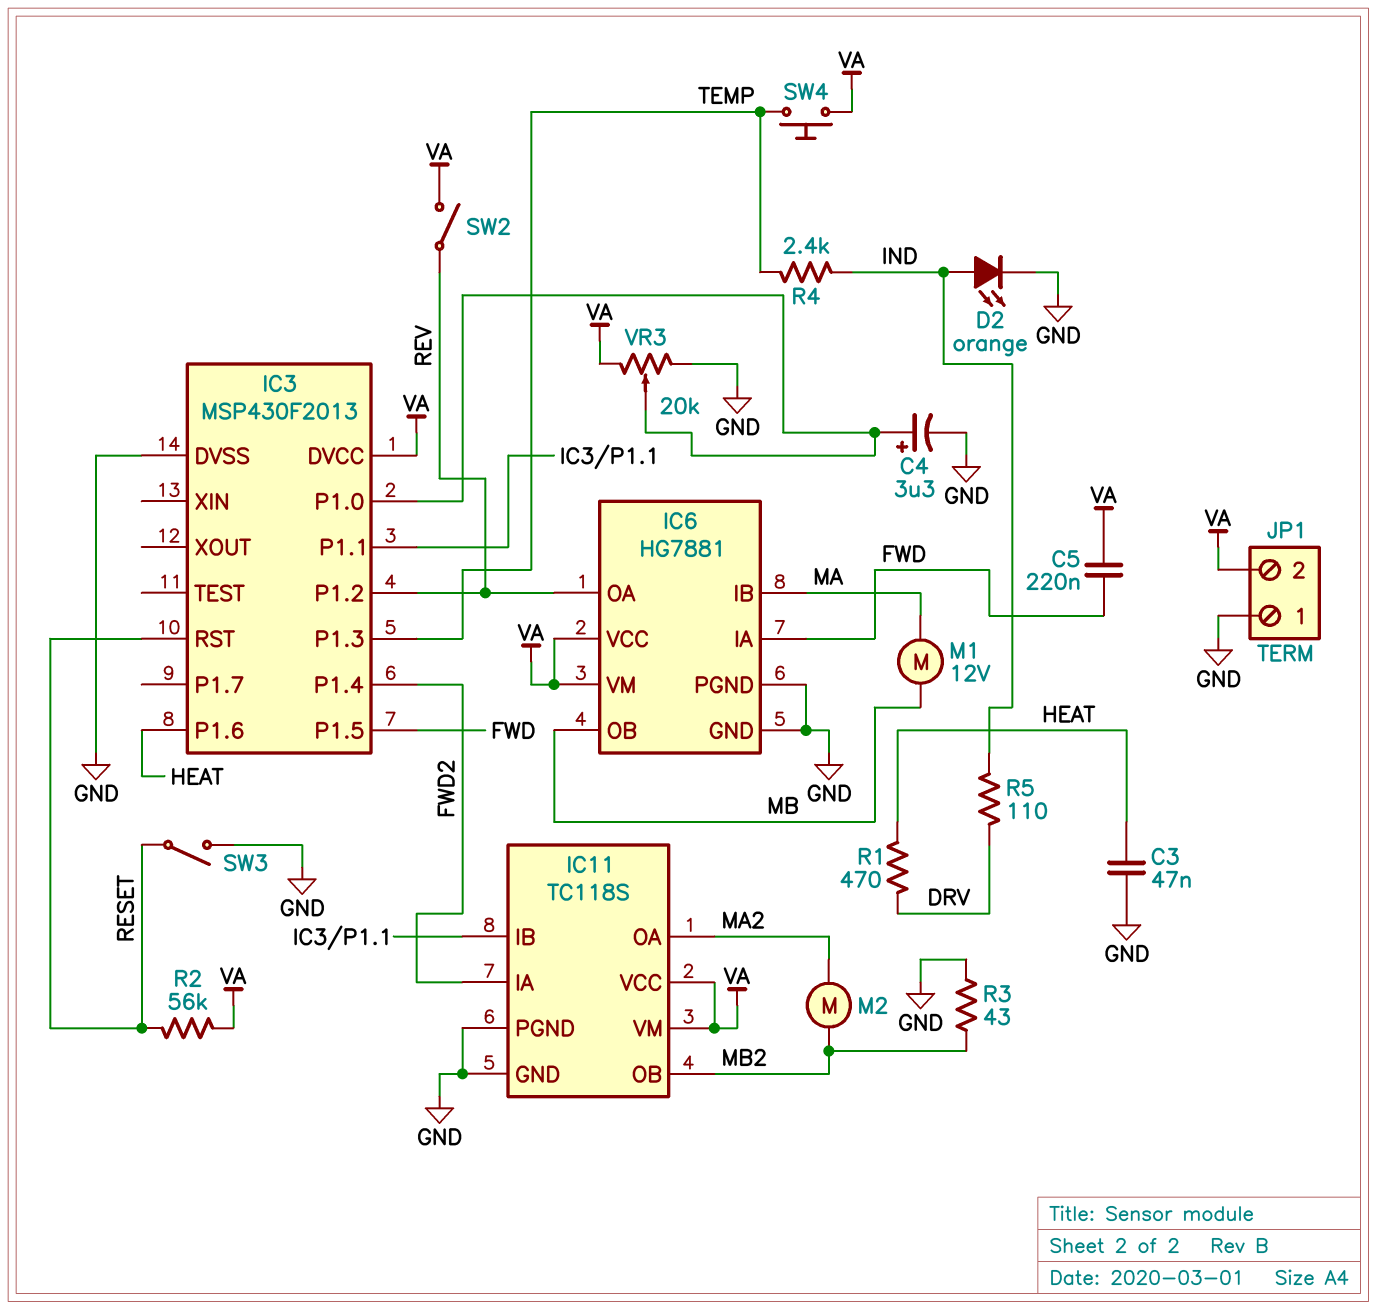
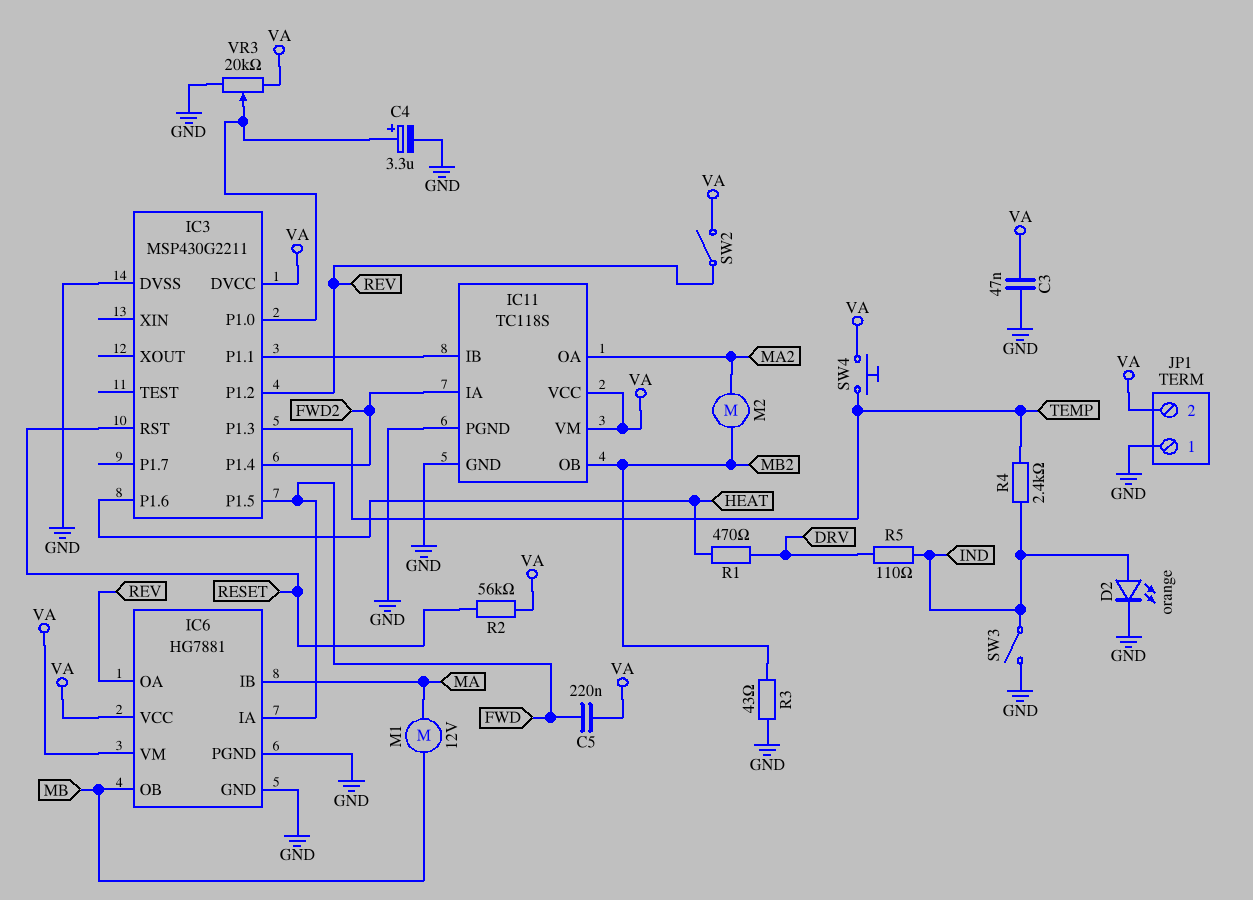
C3: 47nF (GND, HEAT) -> 47nF (GND, VA)
IC3: MSP430F2013 -> MSP430G2211
SW3: switch (GND, RESET) -> switch (GND, IND)

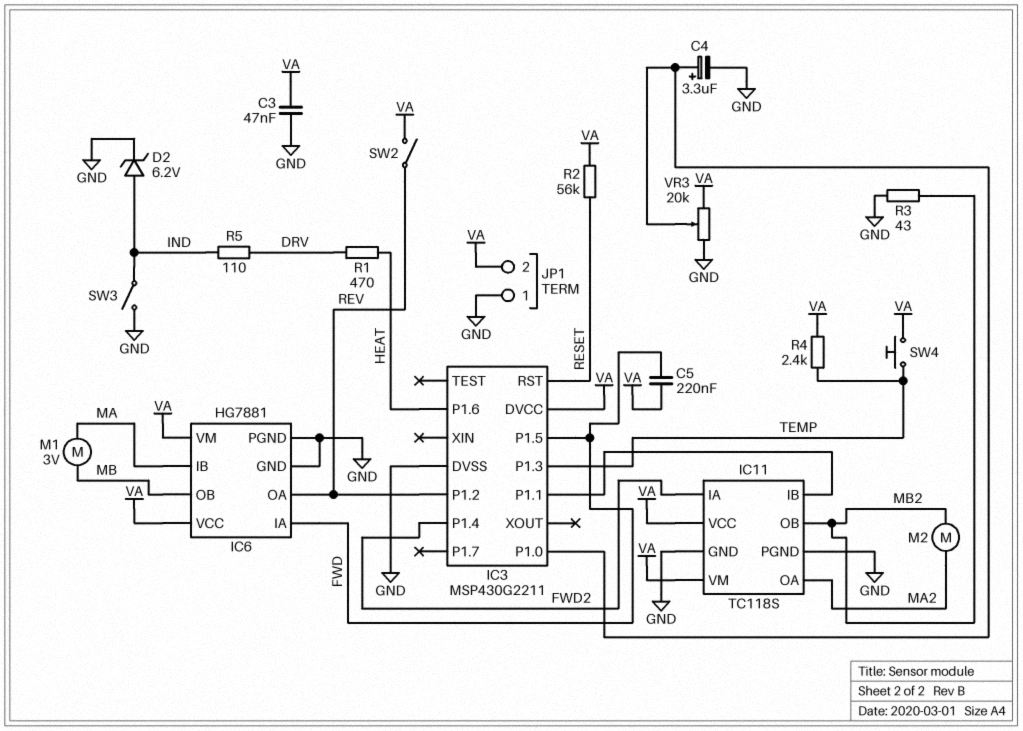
D2: LED orange (A IND, K GND) -> zener 6.2V (A IND, K GND)
M1: motor 12V (MA, MB) -> motor 3V (MA, MB)
R4: 2.4k (IND, TEMP) -> 2.4k (TEMP, VA)

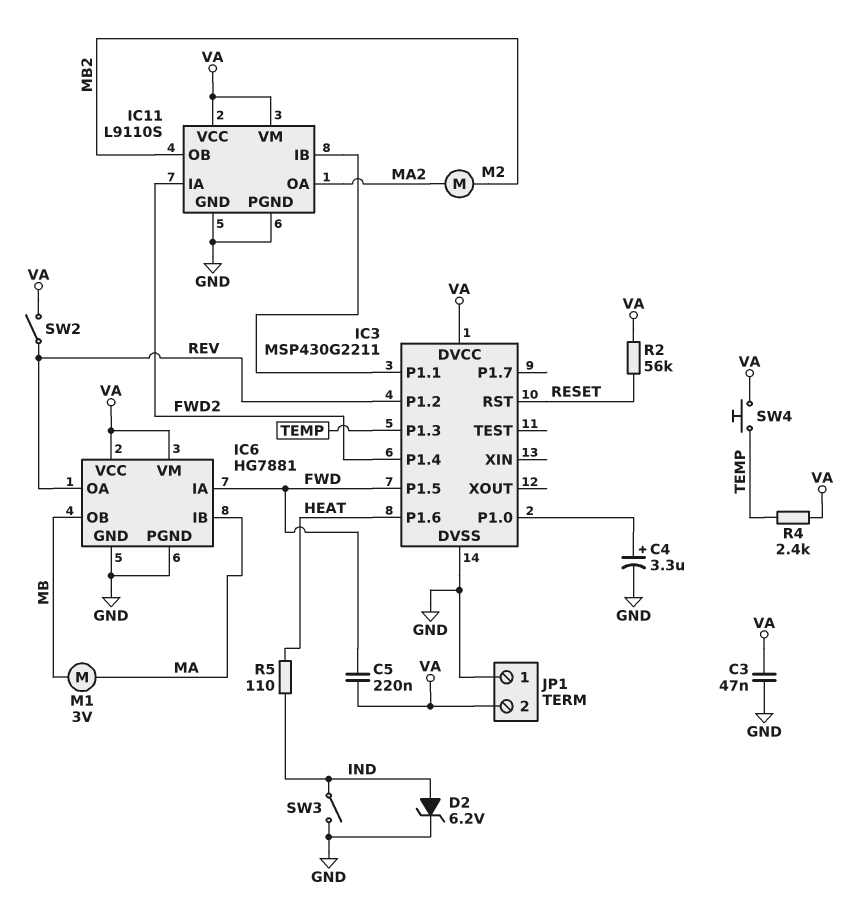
IC11: TC118S -> L9110S
R1: 470 (DRV, HEAT) -> none
R3: 43 (GND, MB2) -> none
R5: 110 (DRV, IND) -> 110 (HEAT, IND)
VR3: 20k (GND, VA, wiper IC3/P1.0) -> none

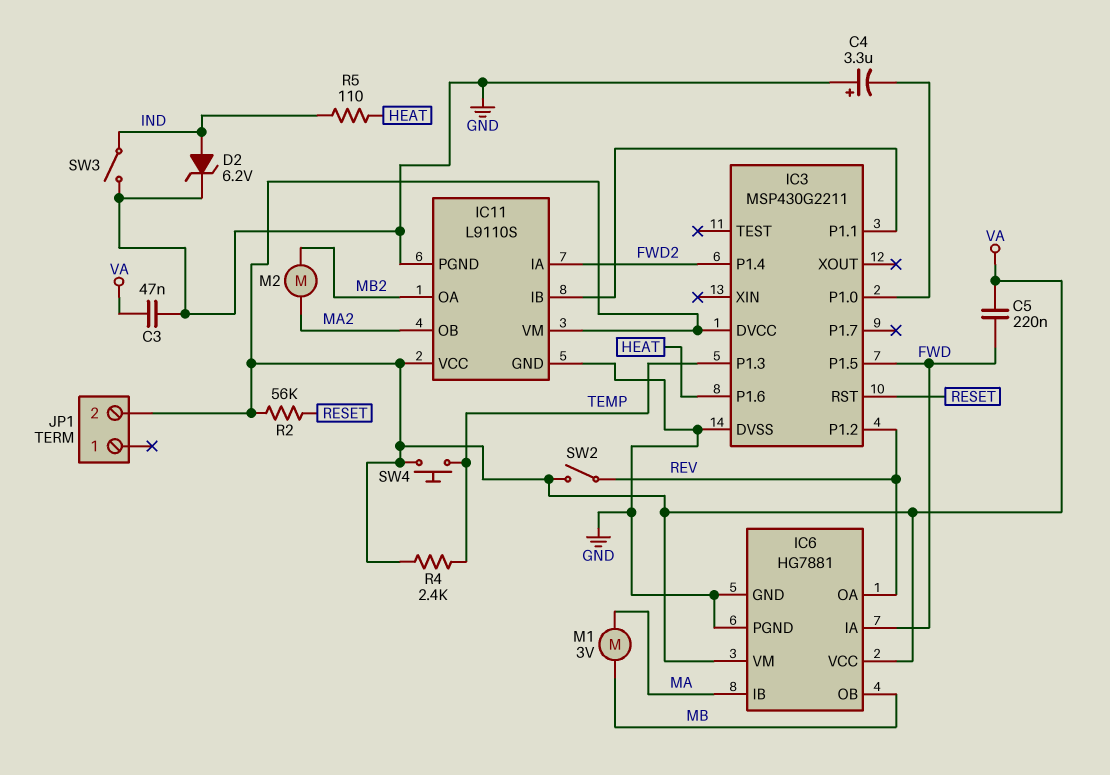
C4: 3.3uF (plus IC3/P1.0, minus GND) -> 3.3uF (plus GND, minus IC3/P1.0)
IC11 pin OA: MA2 -> MB2
IC11 pin OB: MB2 -> MA2
JP1 pin 1: GND -> none

